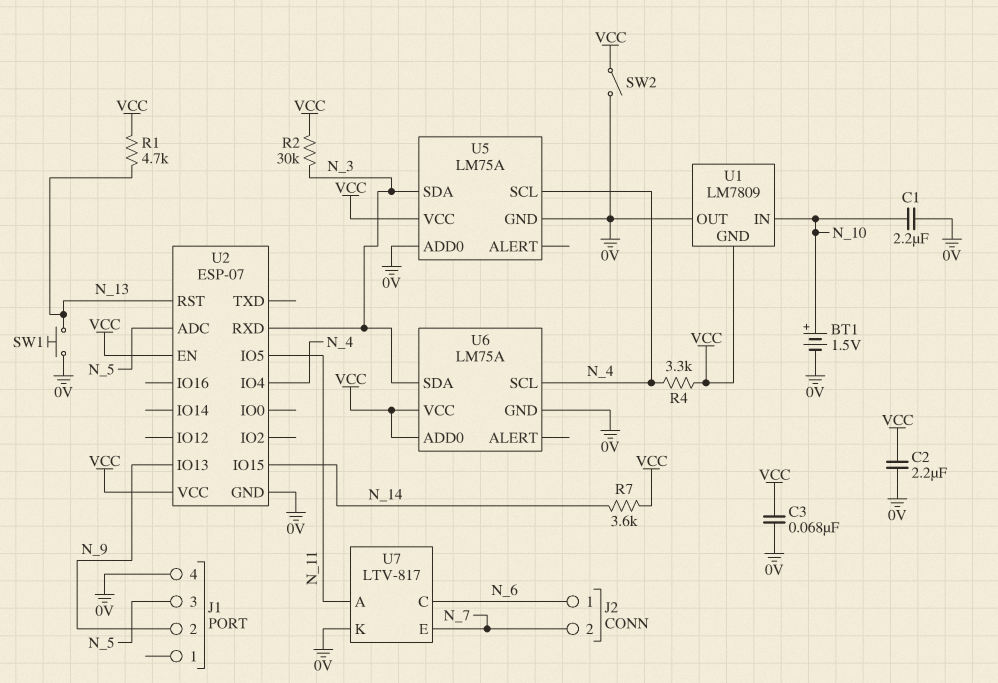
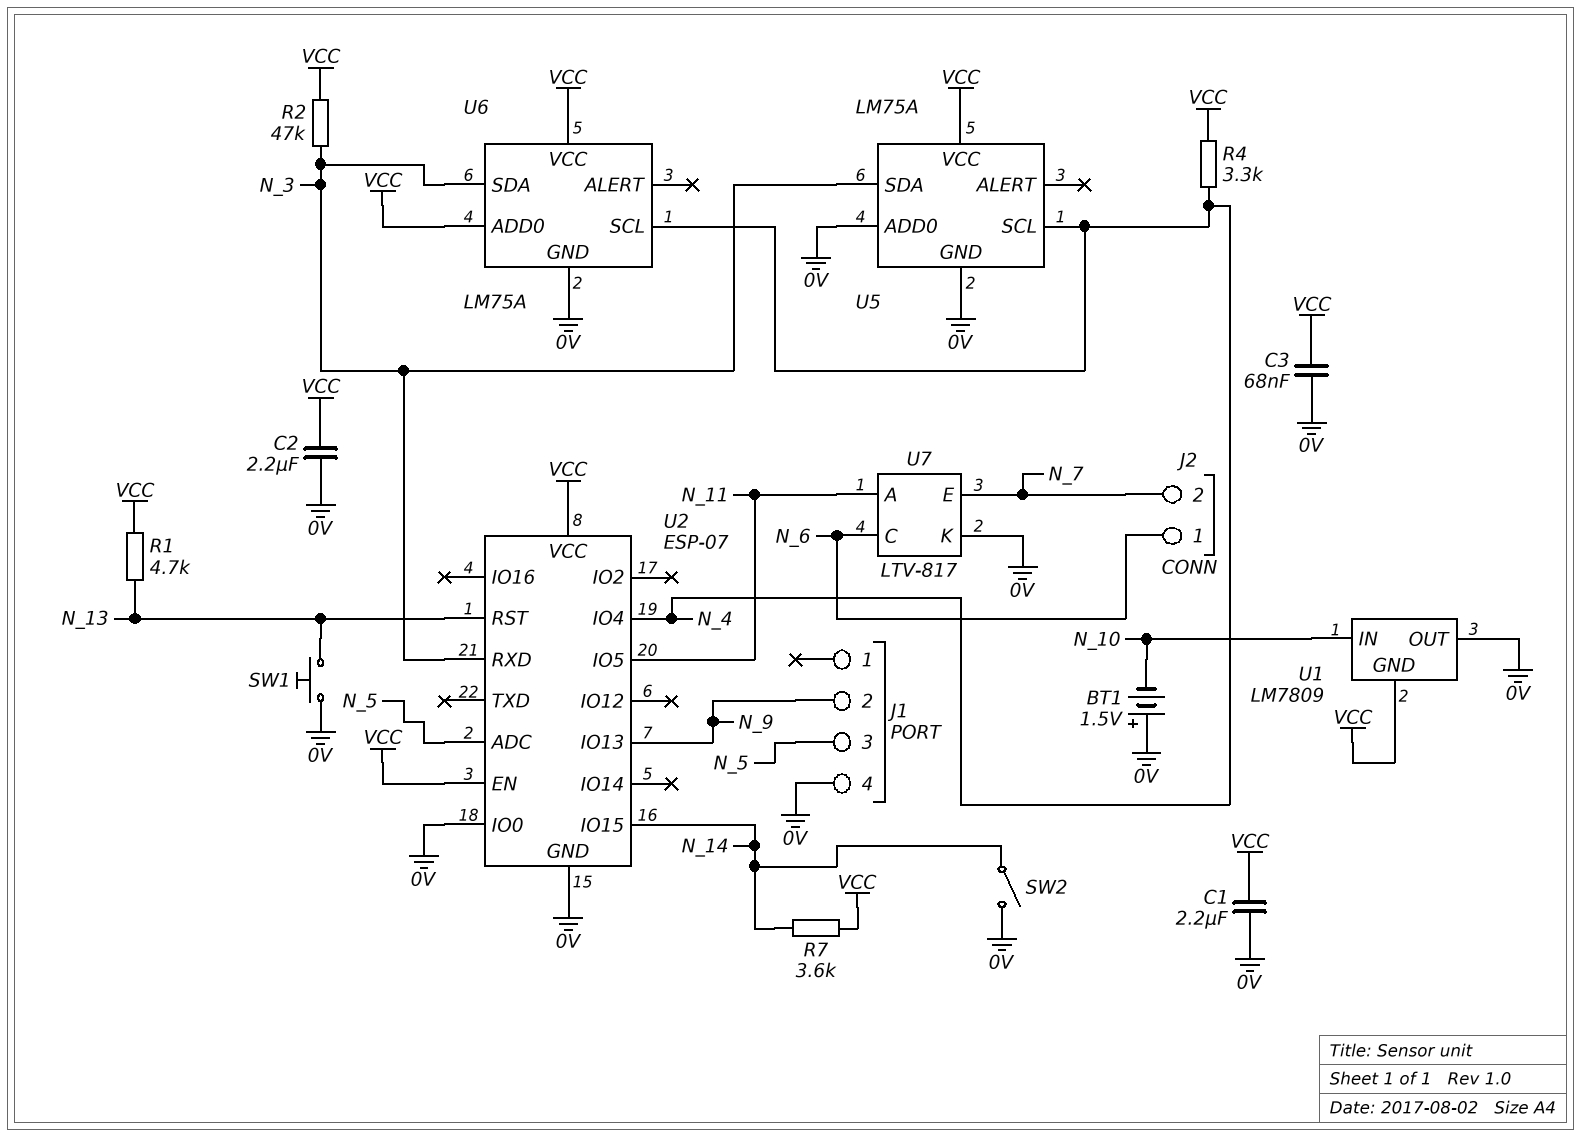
BT1: 1.5V (plus N_10, minus 0V) -> 1.5V (plus 0V, minus N_10)
C1: 2.2uF (0V, N_10) -> 2.2uF (0V, VCC)
R2: 30k (N_3, VCC) -> 47k (N_3, VCC)
SW2: switch (0V, VCC) -> switch (0V, N_14)
U2 pin IO0: none -> 0V

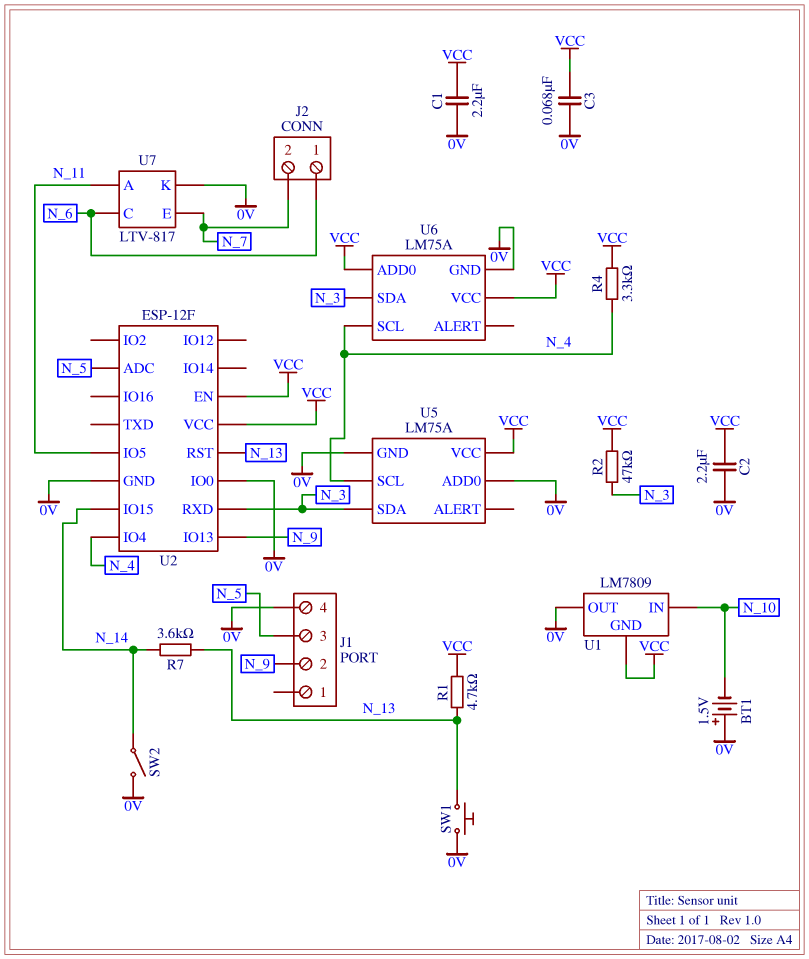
R7: 3.6k (N_14, VCC) -> 3.6k (N_13, N_14)
U2: ESP-07 -> ESP-12F

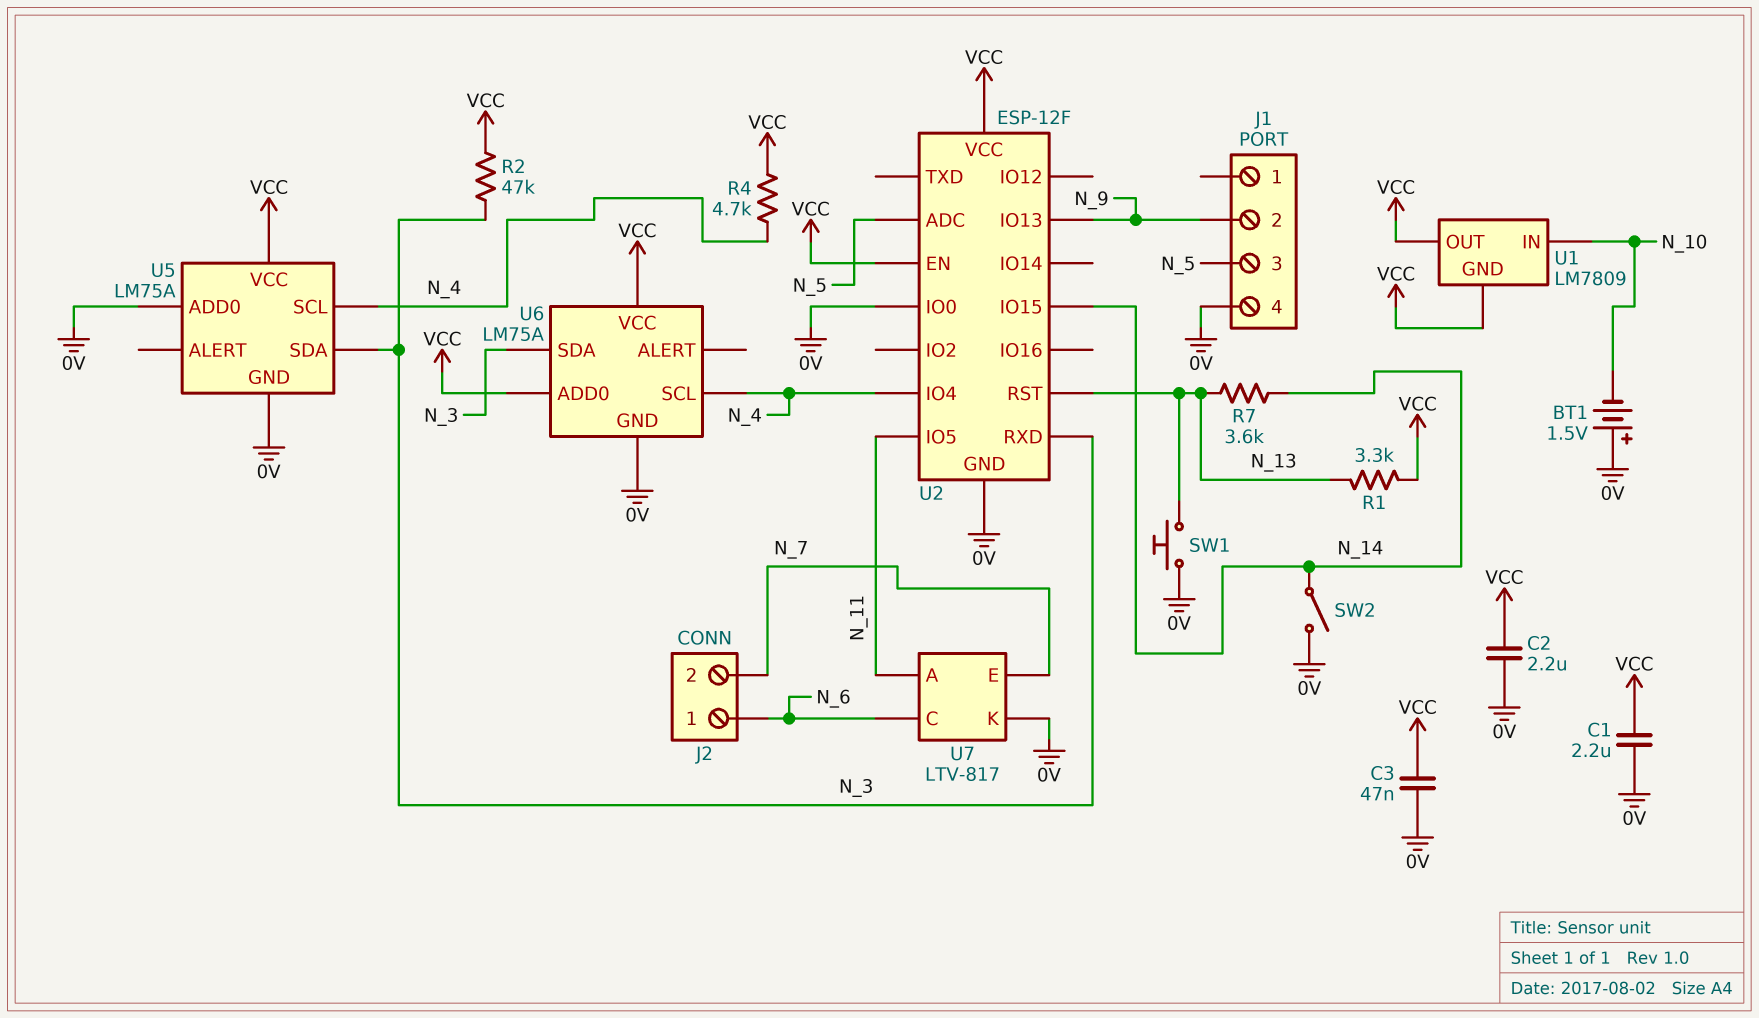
C3: 68nF (0V, VCC) -> 47nF (0V, VCC)
R1: 4.7k (N_13, VCC) -> 3.3k (N_13, VCC)
R4: 3.3k (N_4, VCC) -> 4.7k (N_4, VCC)
U1 pin OUT: 0V -> VCC

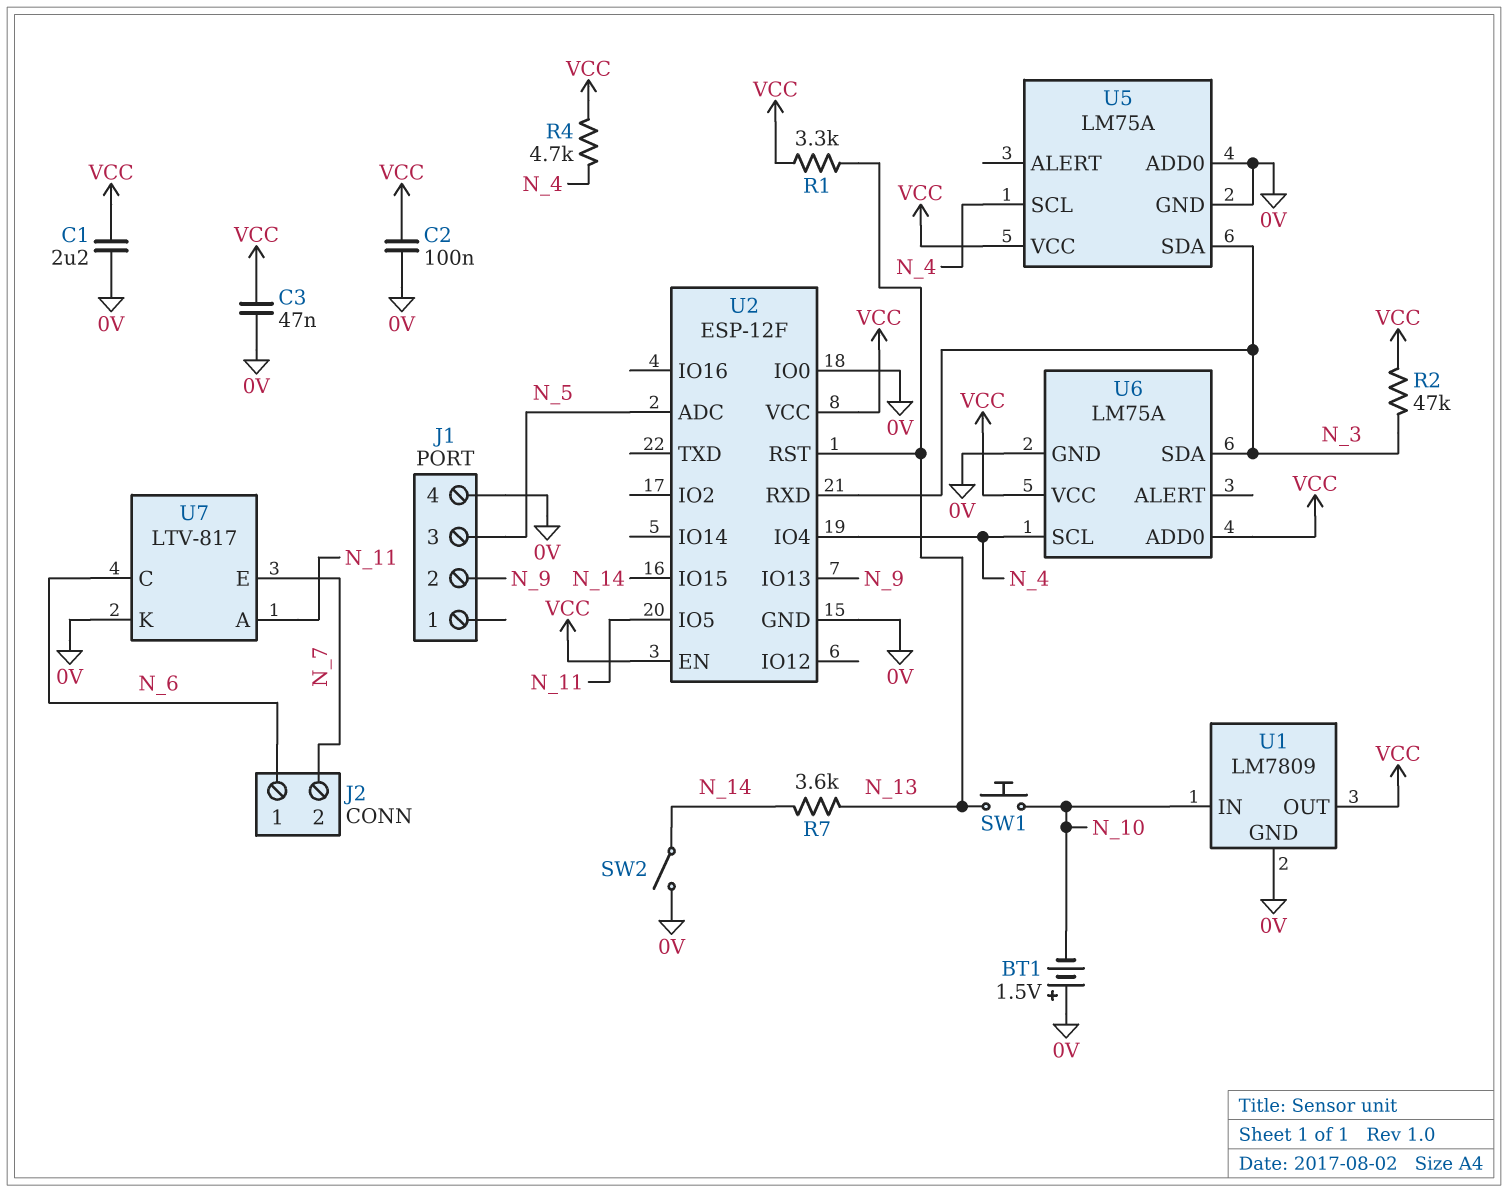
C2: 2.2uF (0V, VCC) -> 100nF (0V, VCC)
SW1: button (0V, N_13) -> button (N_10, N_13)
U1 pin GND: VCC -> 0V

